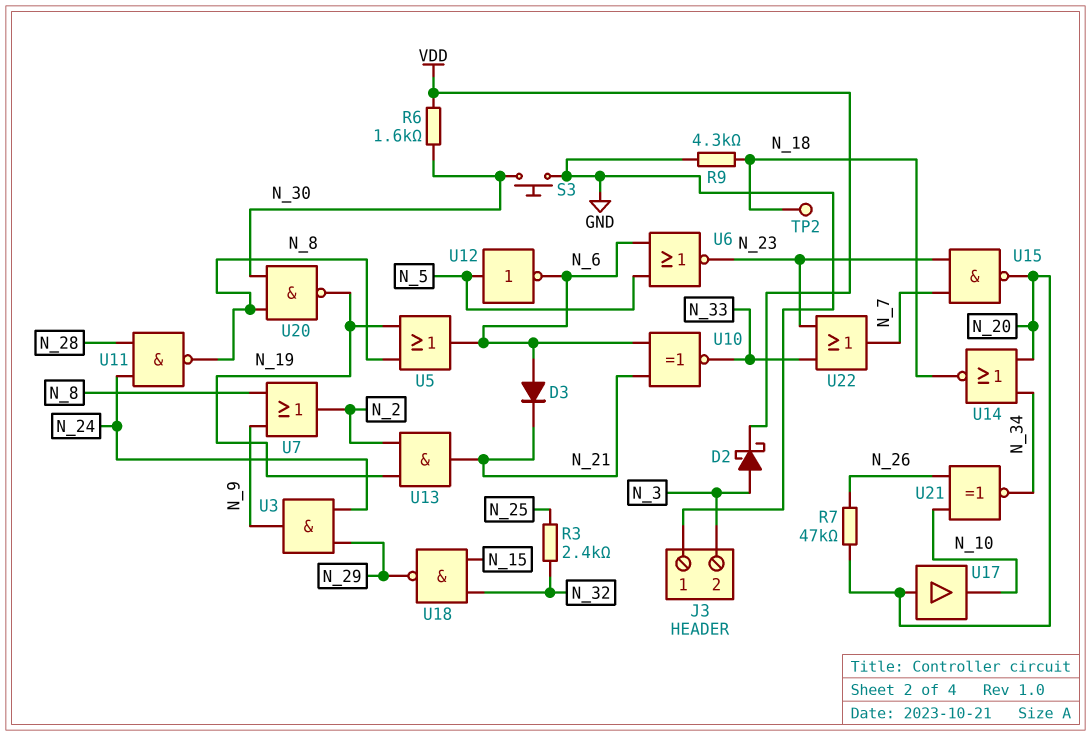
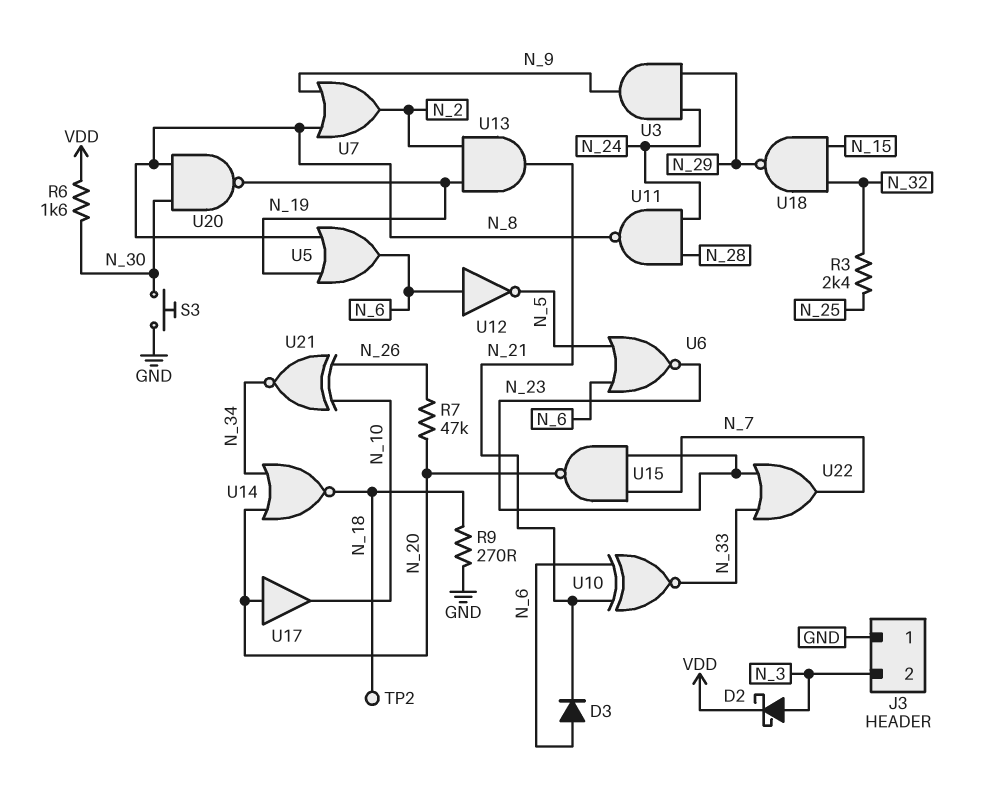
R9: 4.3k (GND, N_18) -> 270 (GND, N_18)
U12: NOT (in N_5, out N_6) -> NOT (in N_6, out N_5)

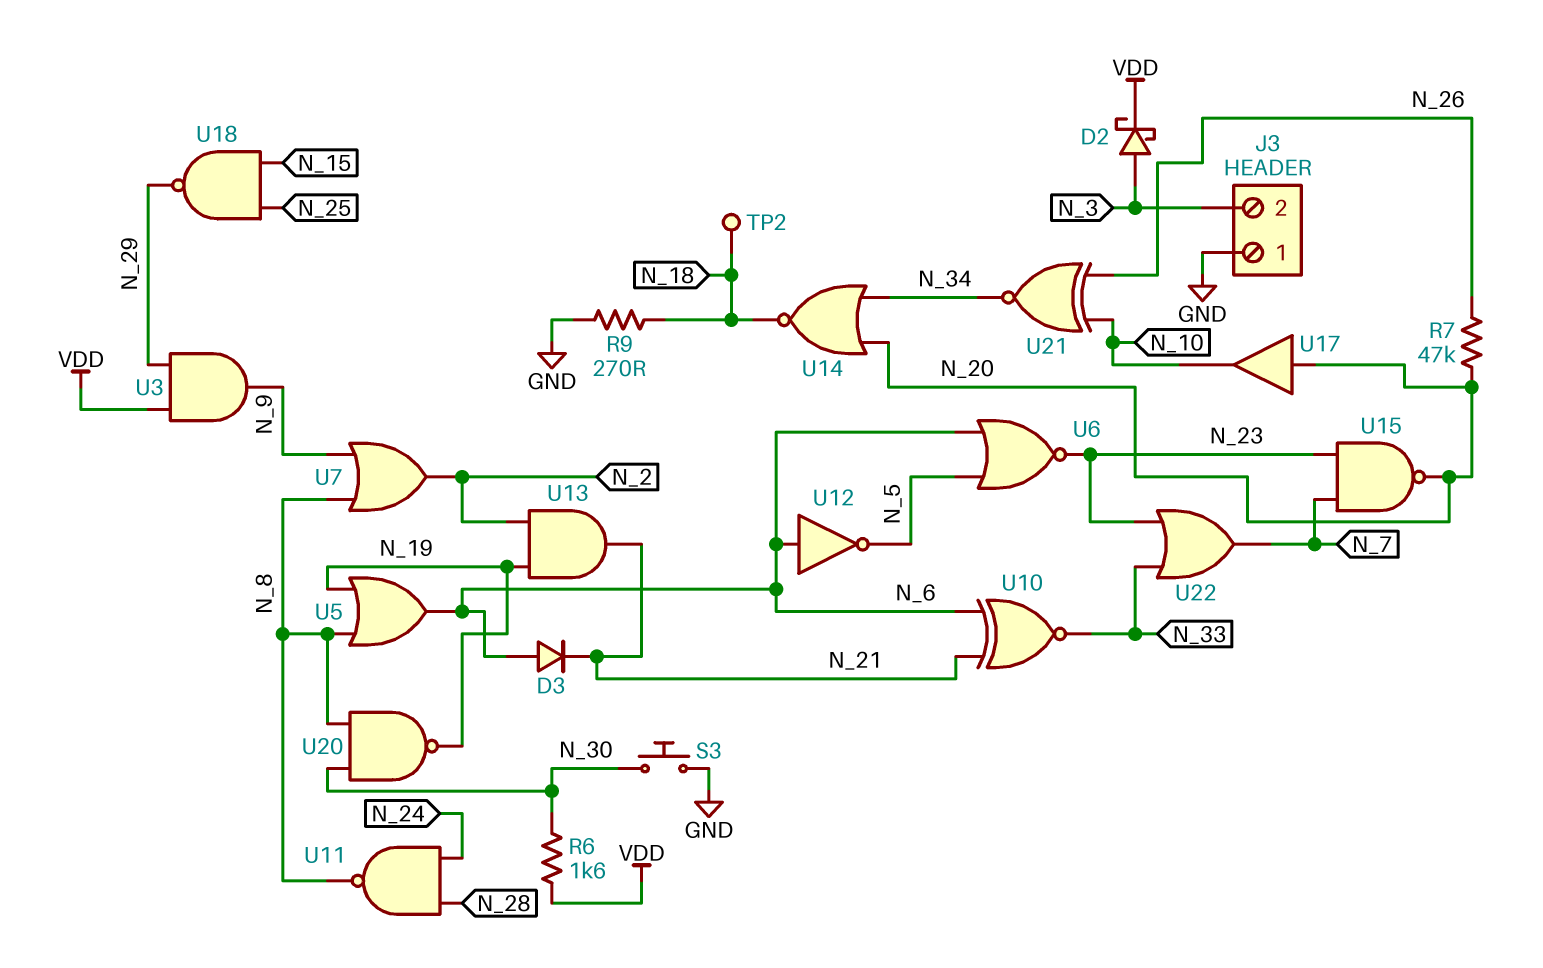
R3: 2.4k (N_25, N_32) -> none
U3: AND (in N_24, in N_29, out N_9) -> AND (in N_29, in VDD, out N_9)
U18: NAND (in N_15, in N_32, out N_29) -> NAND (in N_15, in N_25, out N_29)

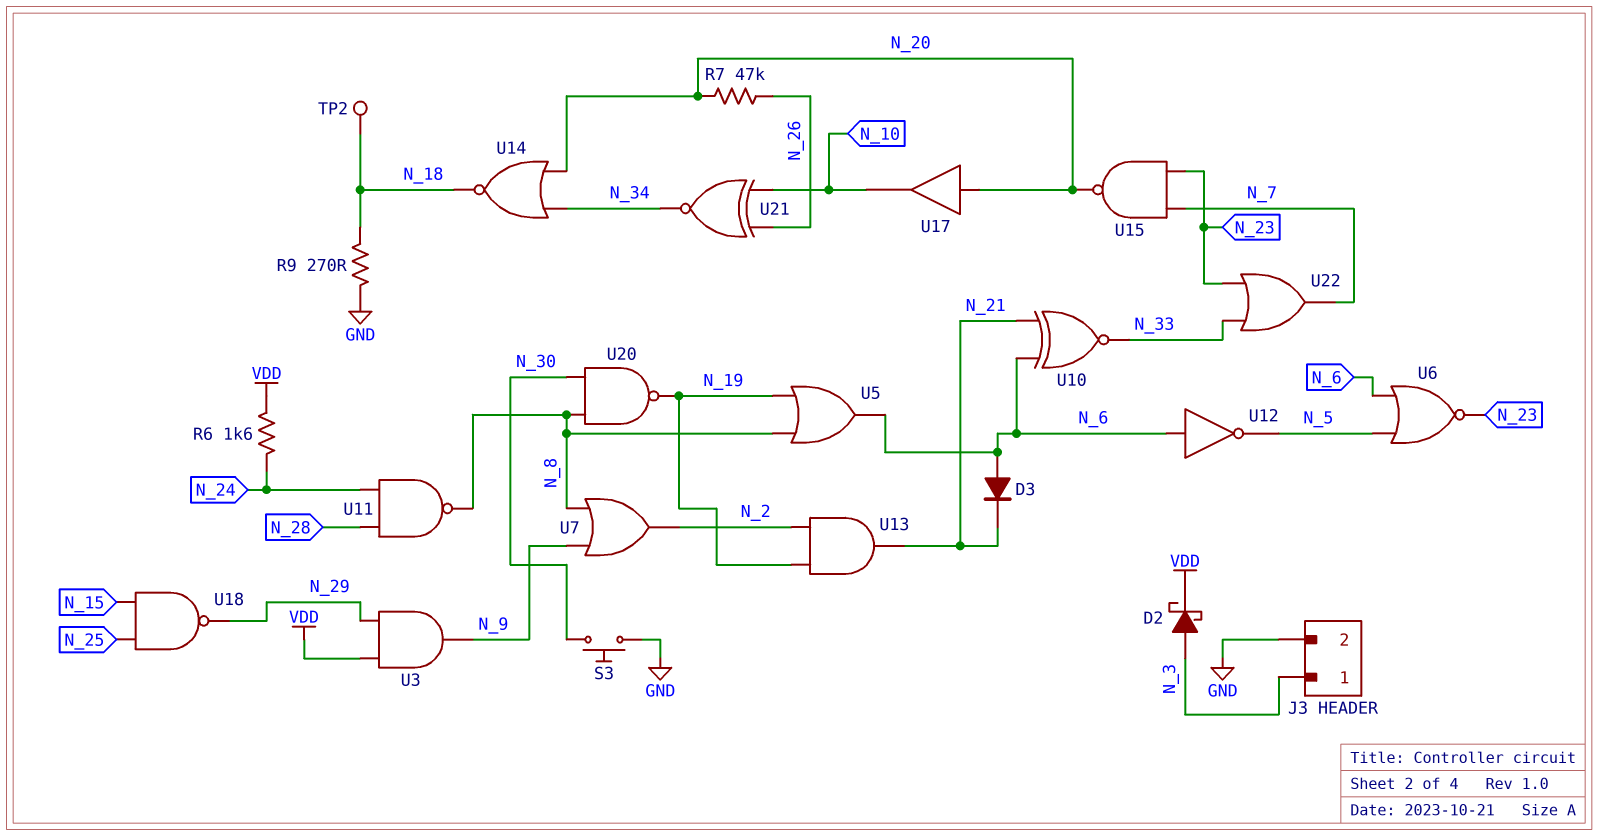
J3 pin 1: GND -> N_3
J3 pin 2: N_3 -> GND
R6: 1.6k (N_30, VDD) -> 1.6k (N_24, VDD)

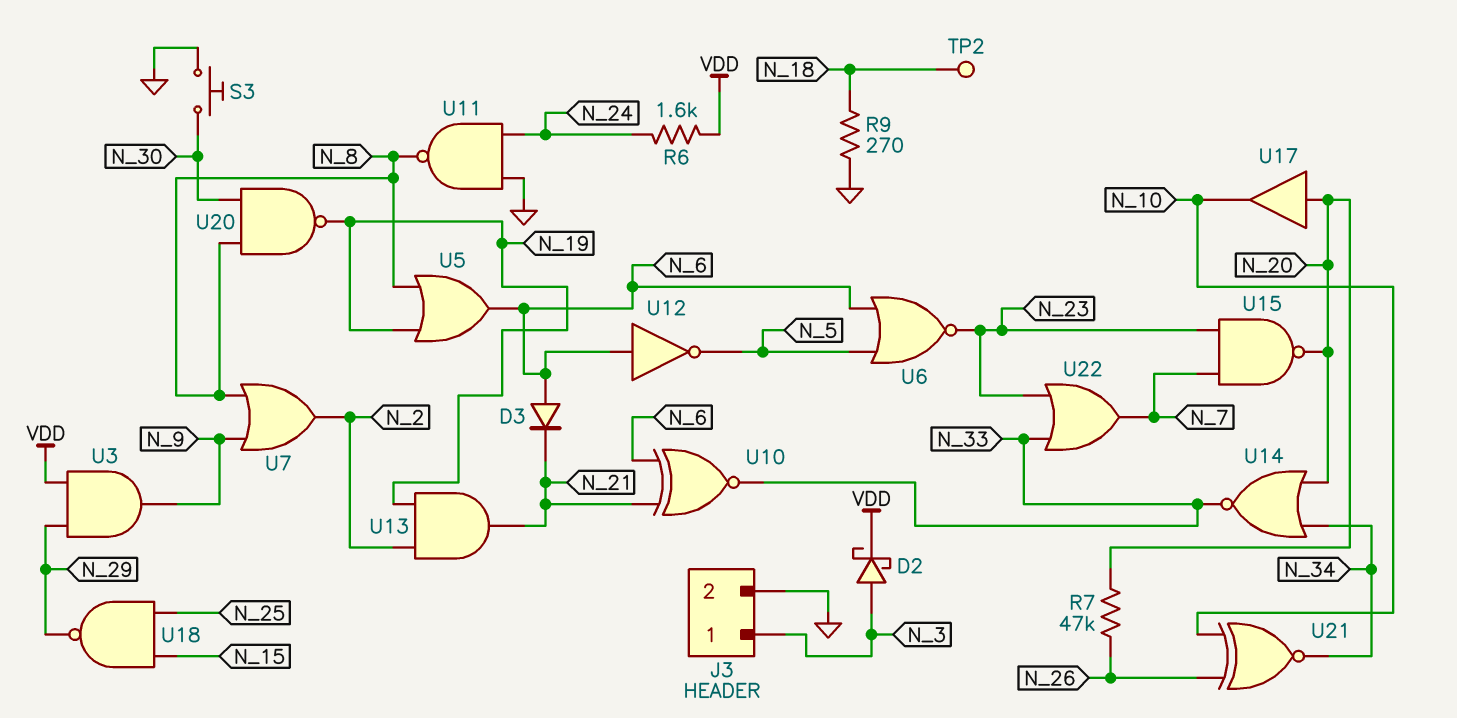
U11: NAND (in N_24, in N_28, out N_8) -> NAND (in GND, in N_24, out N_8)
U14: NOR (in N_20, in N_34, out N_18) -> NOR (in N_20, in N_34, out N_33)

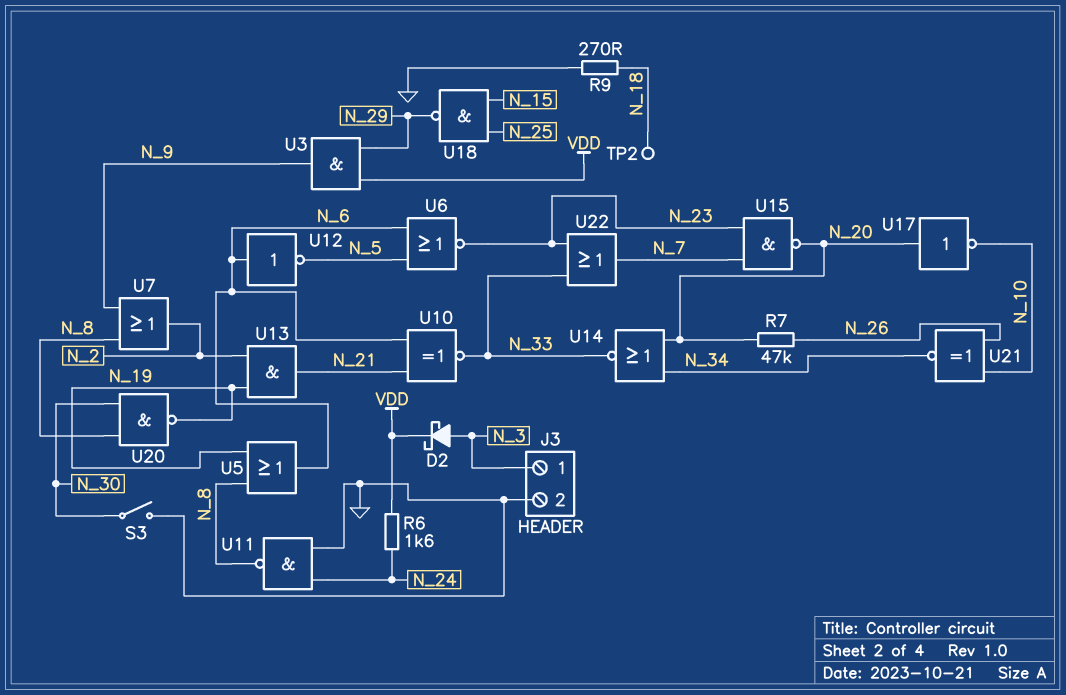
D3: diode (A N_6, K N_21) -> none
S3: button (GND, N_30) -> switch (GND, N_30)
U17: buffer (in N_20, out N_10) -> NOT (in N_20, out N_10)

